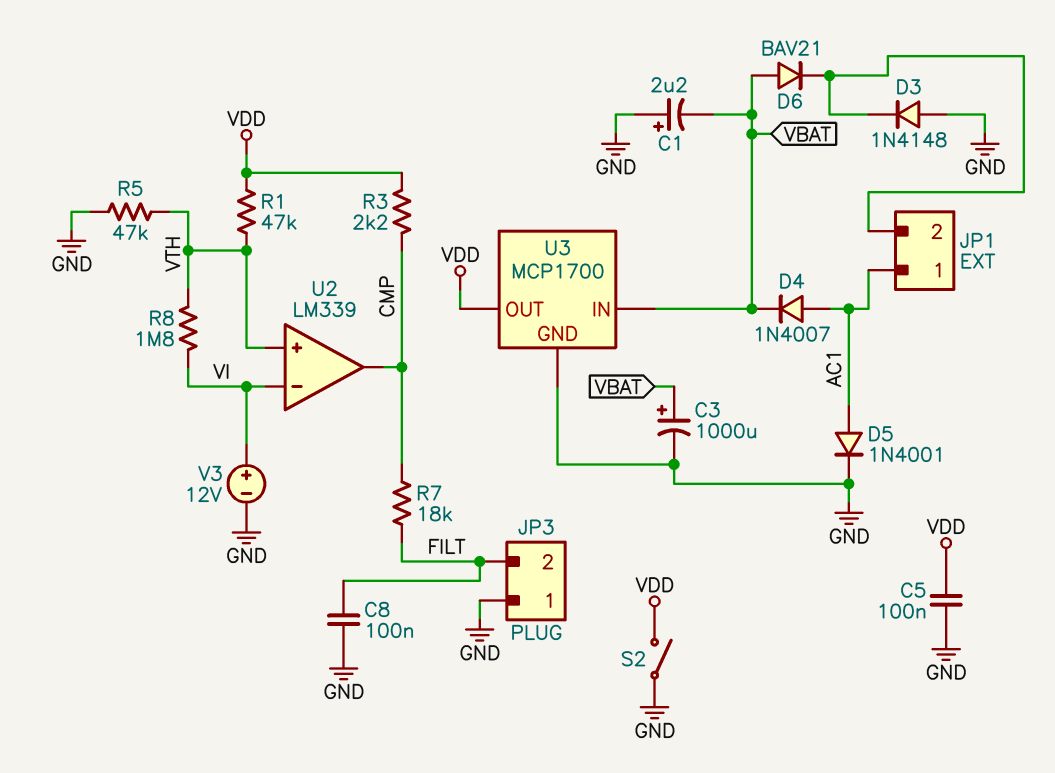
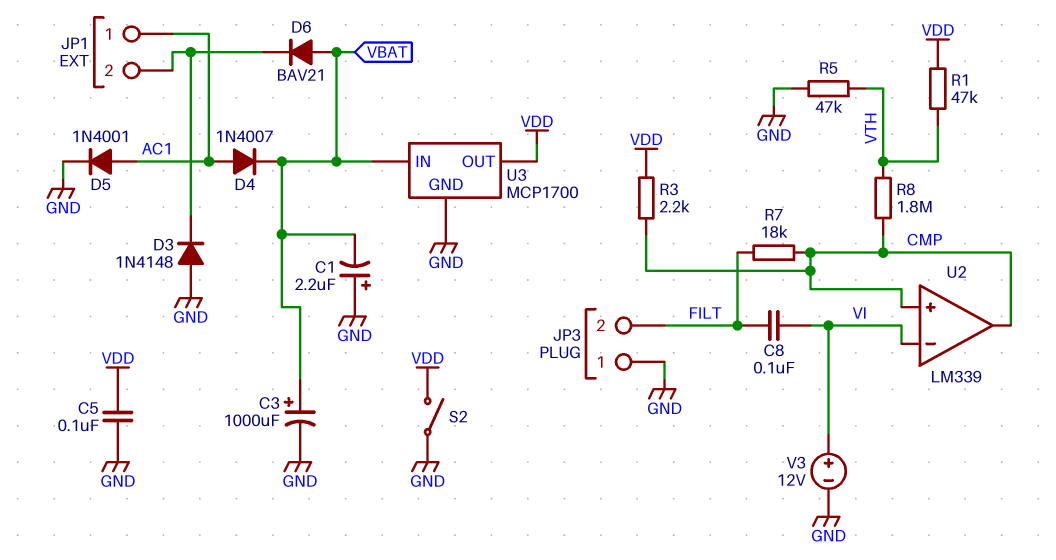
C8: 100nF (FILT, GND) -> 100nF (FILT, VI)
R8: 1.8M (VI, VTH) -> 1.8M (CMP, VTH)
U2 pin in+: VTH -> CMP

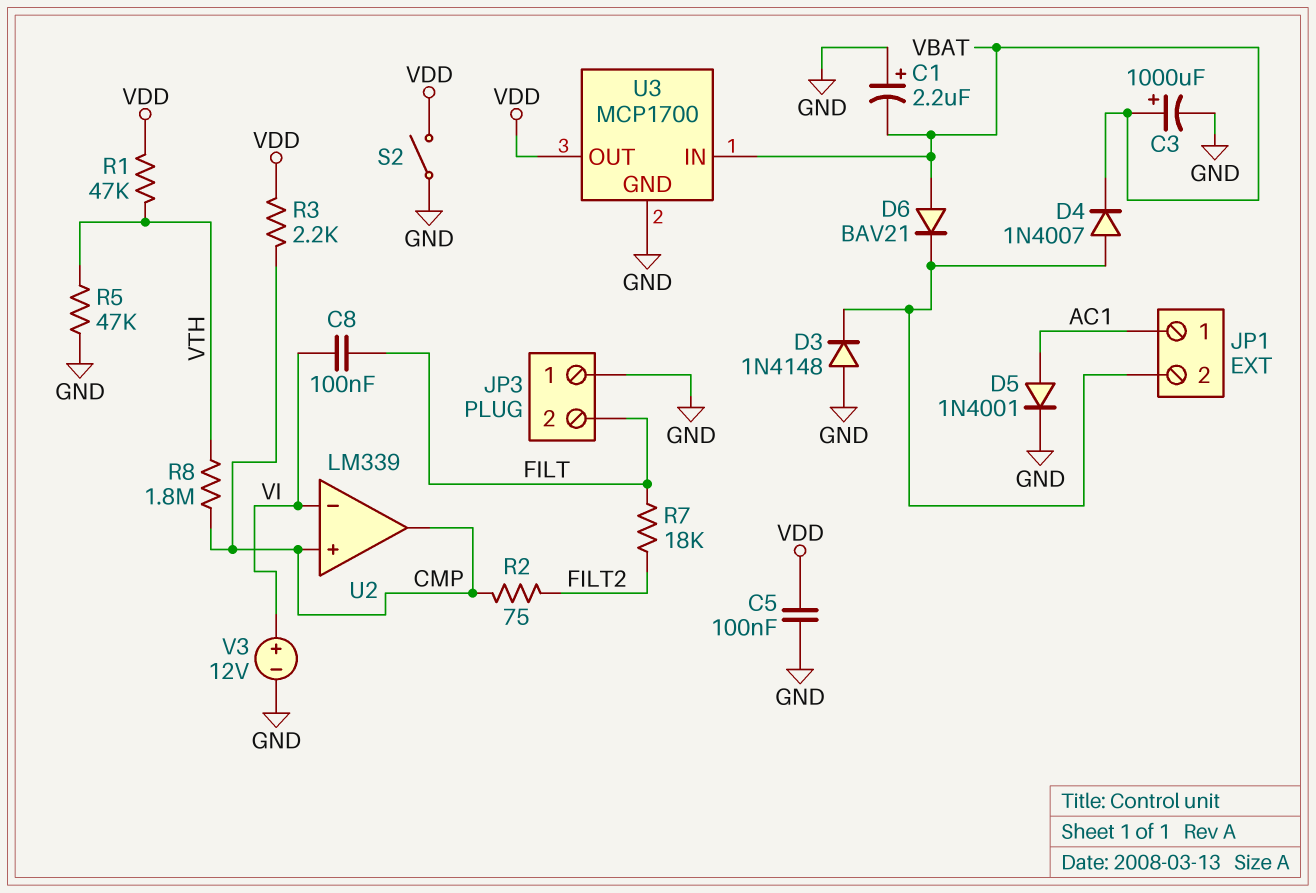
D4: diode 1N4007 (A AC1, K VBAT) -> diode 1N4007 (A JP1/2, K VBAT)
R2: none -> 75 (CMP, FILT2)
R7: 18k (CMP, FILT) -> 18k (FILT, FILT2)

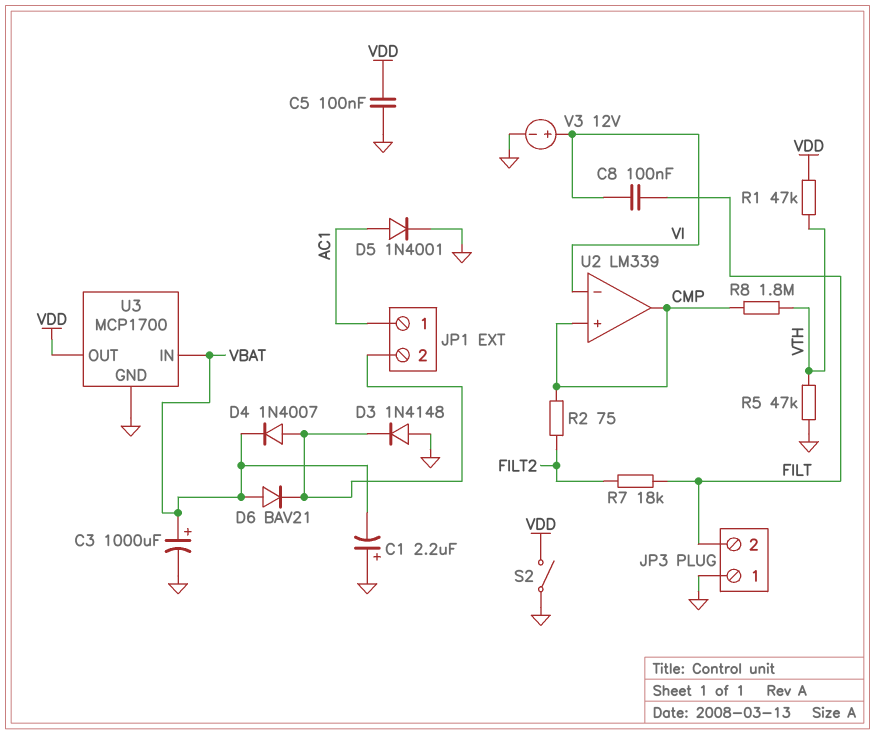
R3: 2.2k (CMP, VDD) -> none

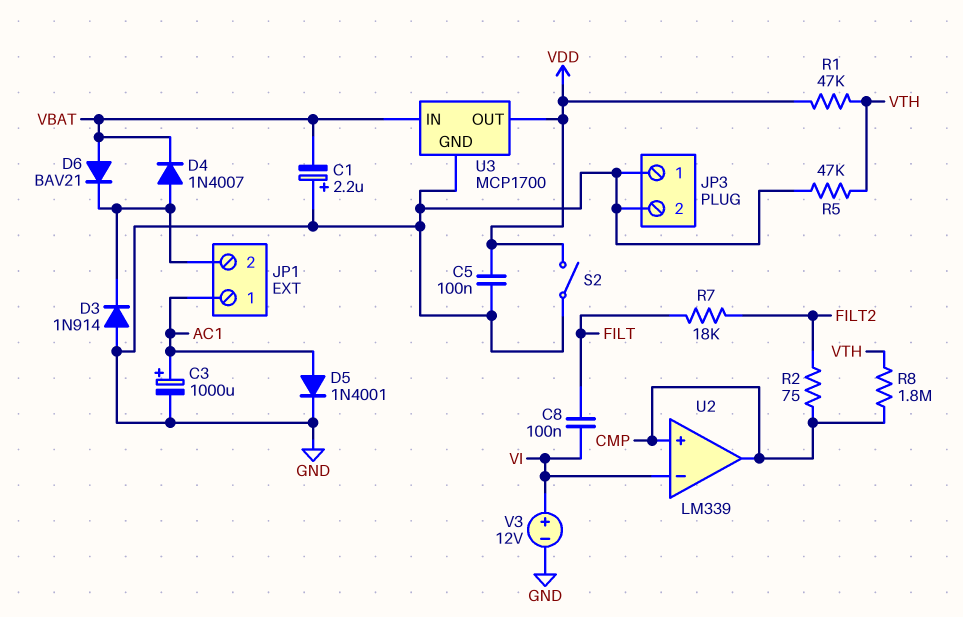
C3: 1000uF (plus VBAT, minus GND) -> 1000uF (plus AC1, minus GND)
D3: diode 1N4148 (A GND, K JP1/2) -> diode 1N914 (A GND, K JP1/2)
JP3 pin 2: FILT -> GND

